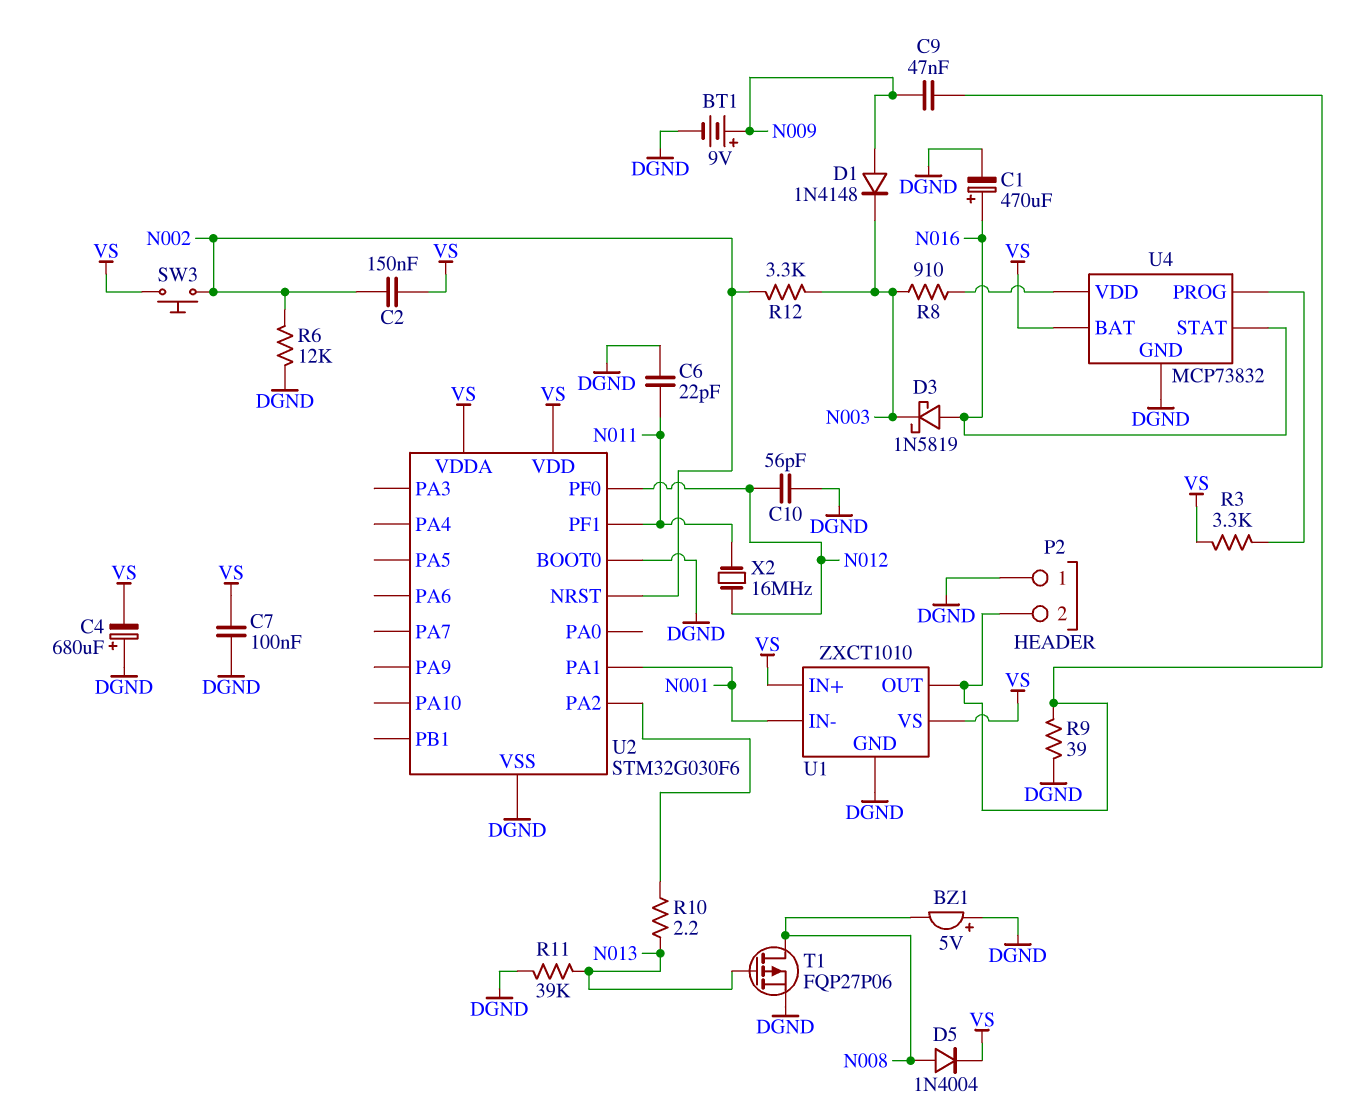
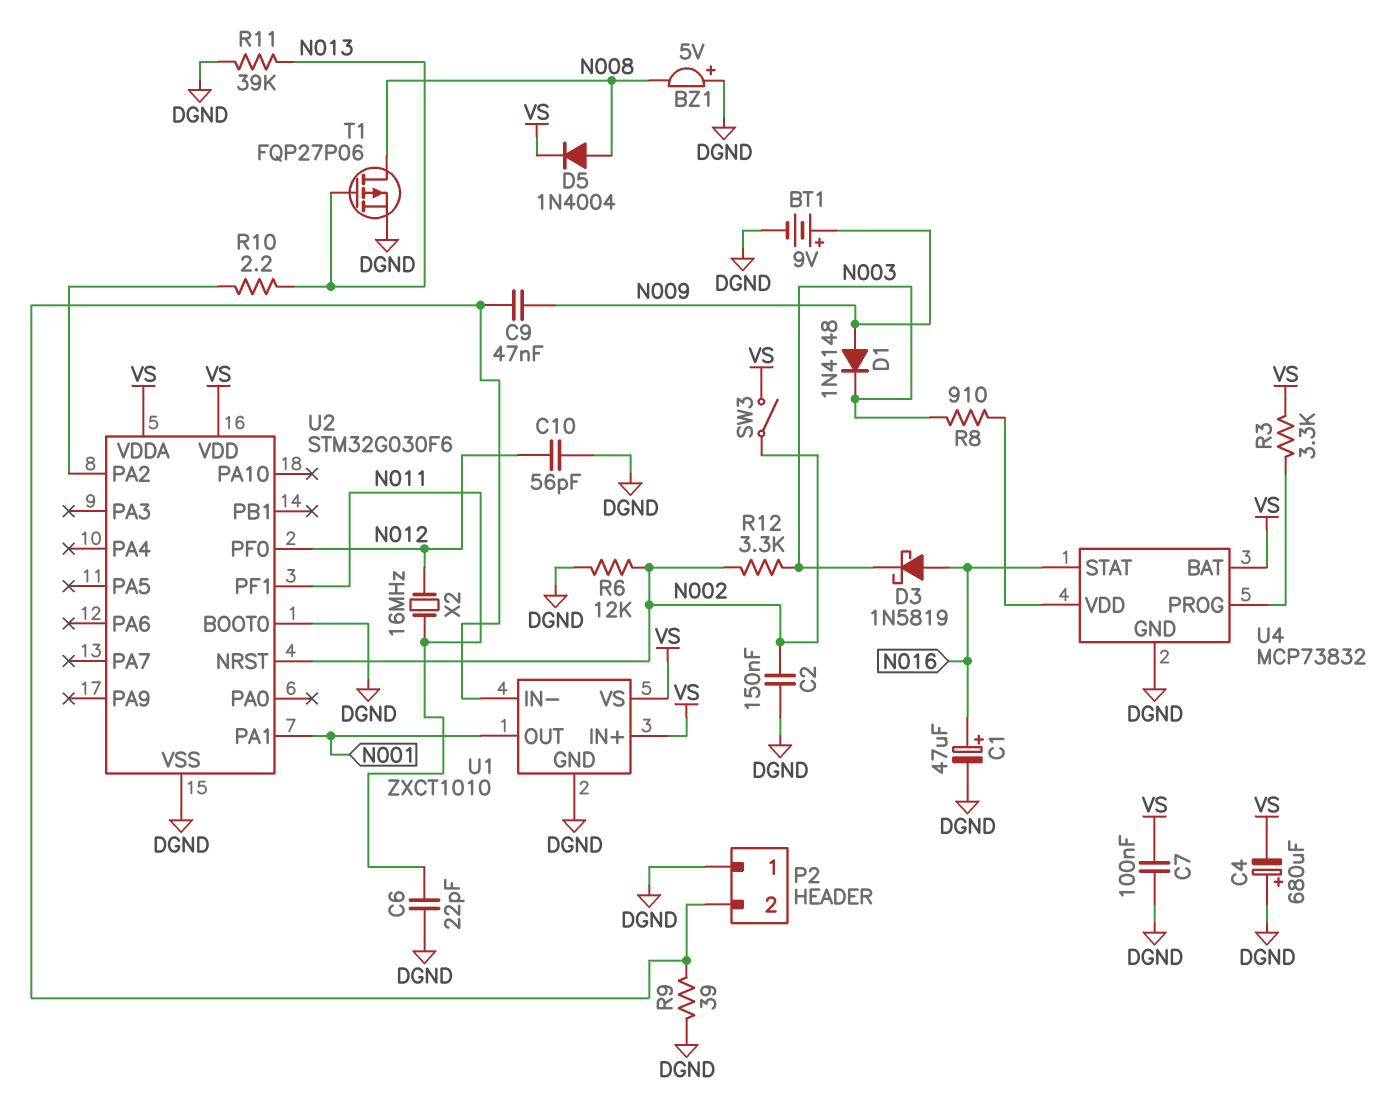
C1: 470uF (plus N016, minus DGND) -> 47uF (plus N016, minus DGND)
C2: 150nF (N002, VS) -> 150nF (DGND, N002)
SW3: button (N002, VS) -> switch (N002, VS)
U1 pin IN-: N001 -> P2/2
U1 pin OUT: P2/2 -> N001

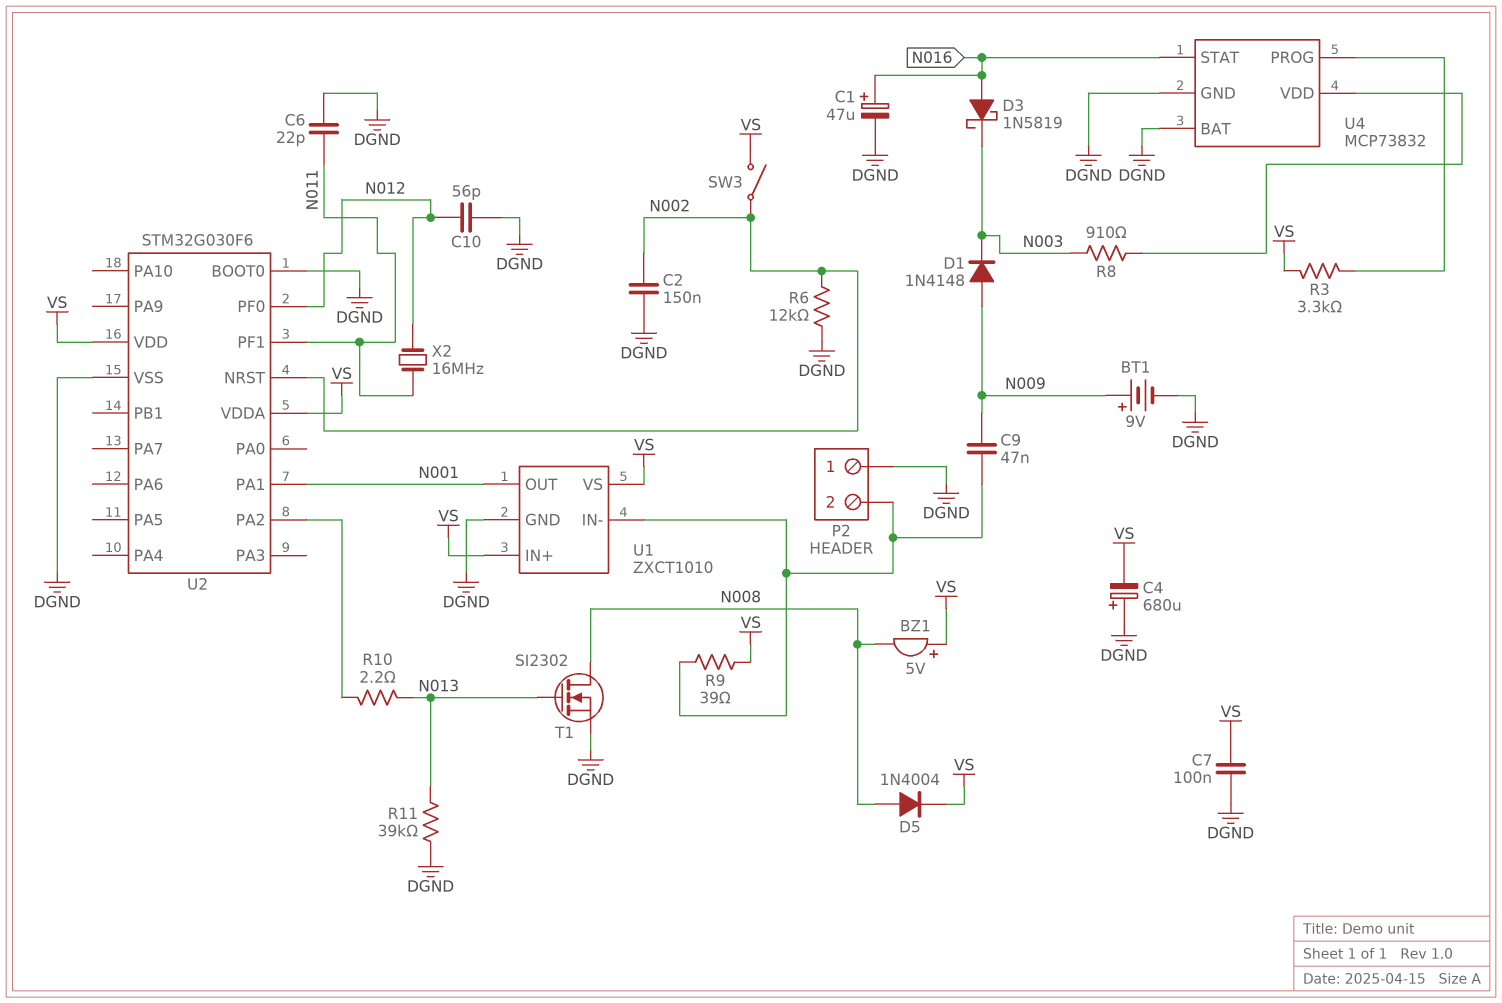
BZ1: buzzer 5V (plus DGND, minus N008) -> buzzer 5V (plus VS, minus N008)
R9: 39 (DGND, P2/2) -> 39 (P2/2, VS)
R12: 3.3k (N002, N003) -> none
T1: PMOS FQP27P06 (G N013, D N008, S DGND) -> NMOS SI2302 (G N013, D N008, S DGND)
U4 pin BAT: VS -> DGND

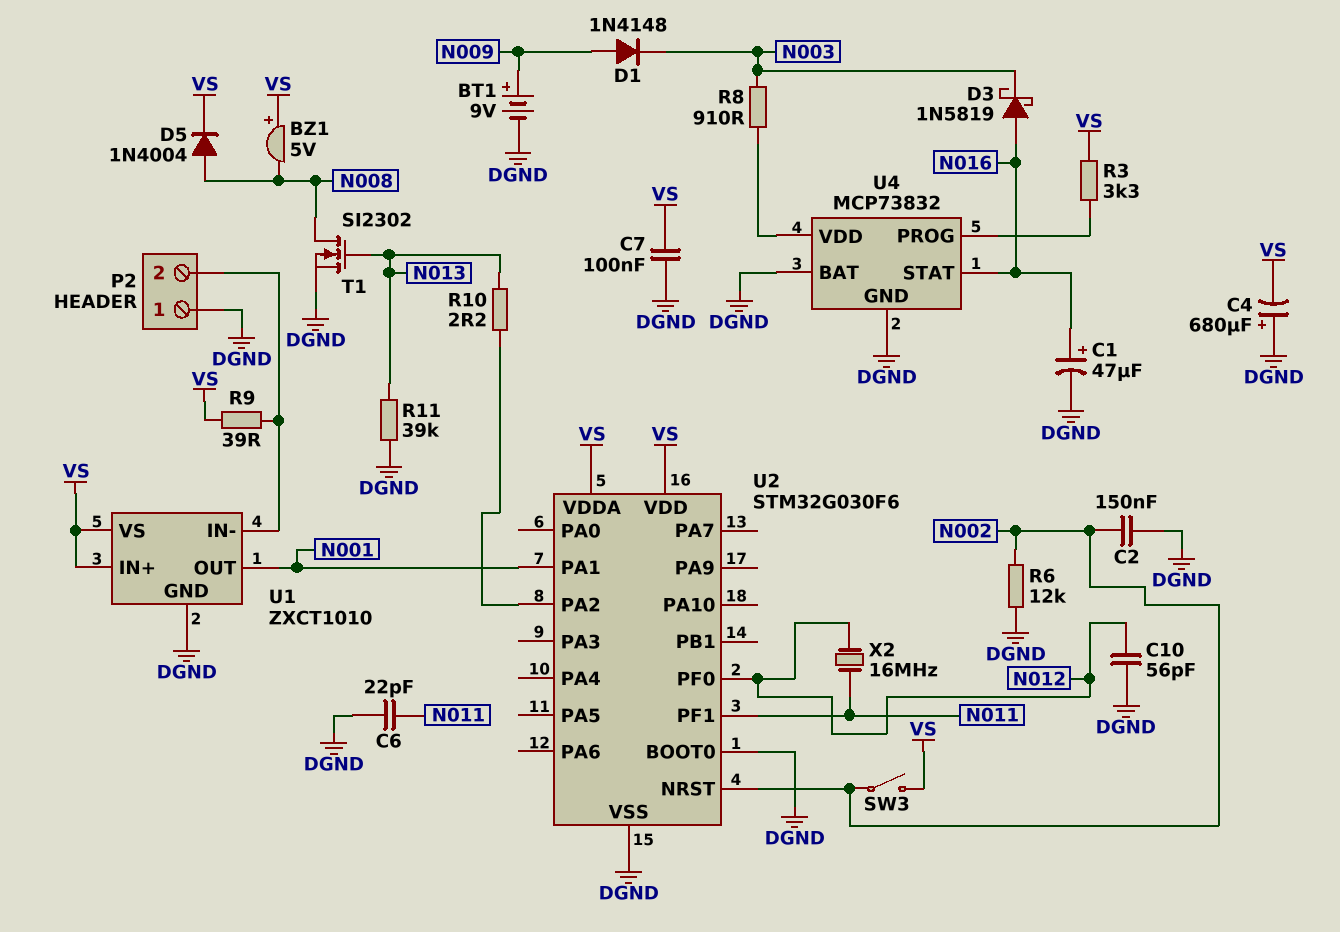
C9: 47nF (N009, P2/2) -> none

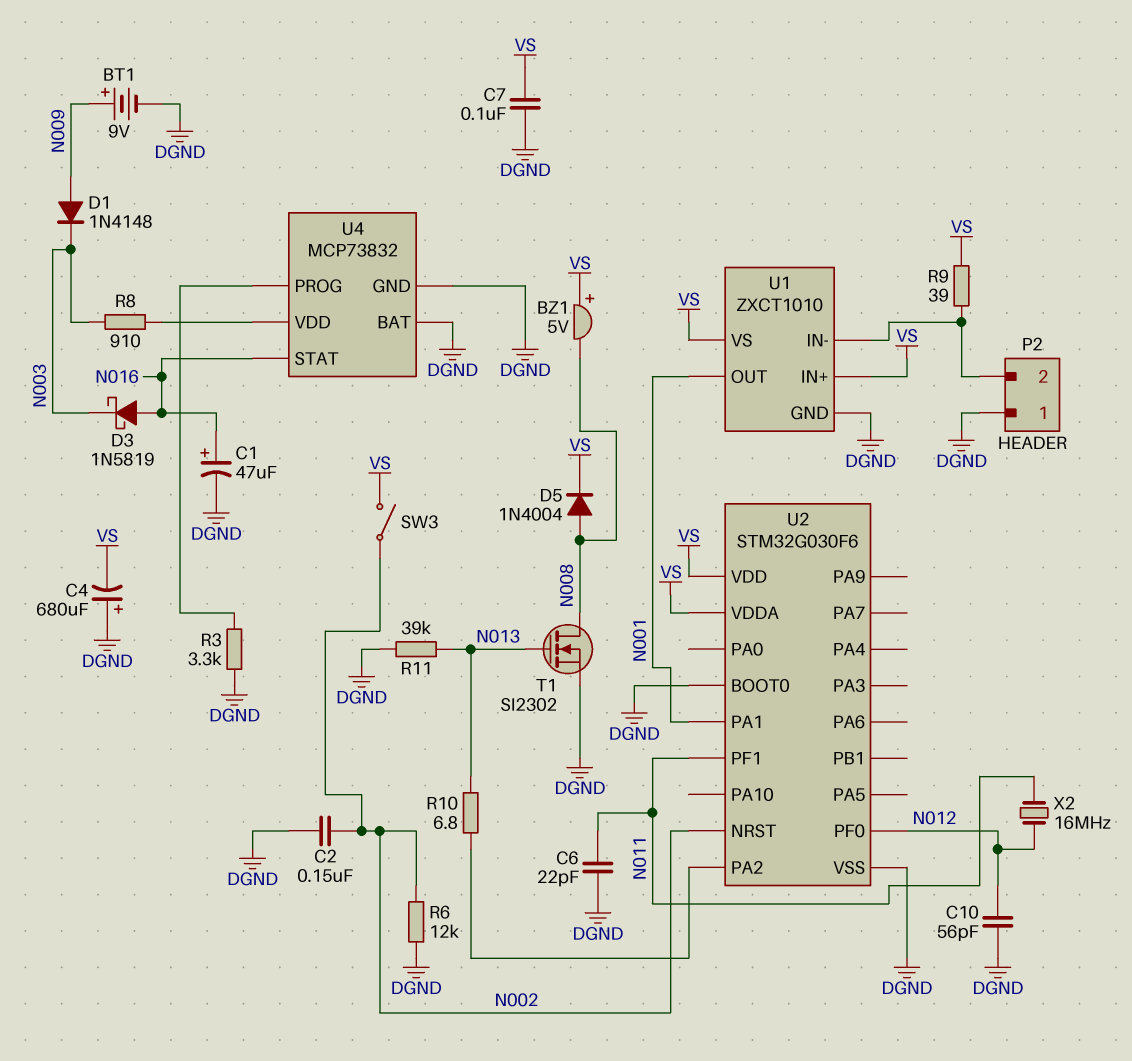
R3: 3.3k (U4/PROG, VS) -> 3.3k (DGND, U4/PROG)
R10: 2.2 (N013, U2/PA2) -> 6.8 (N013, U2/PA2)

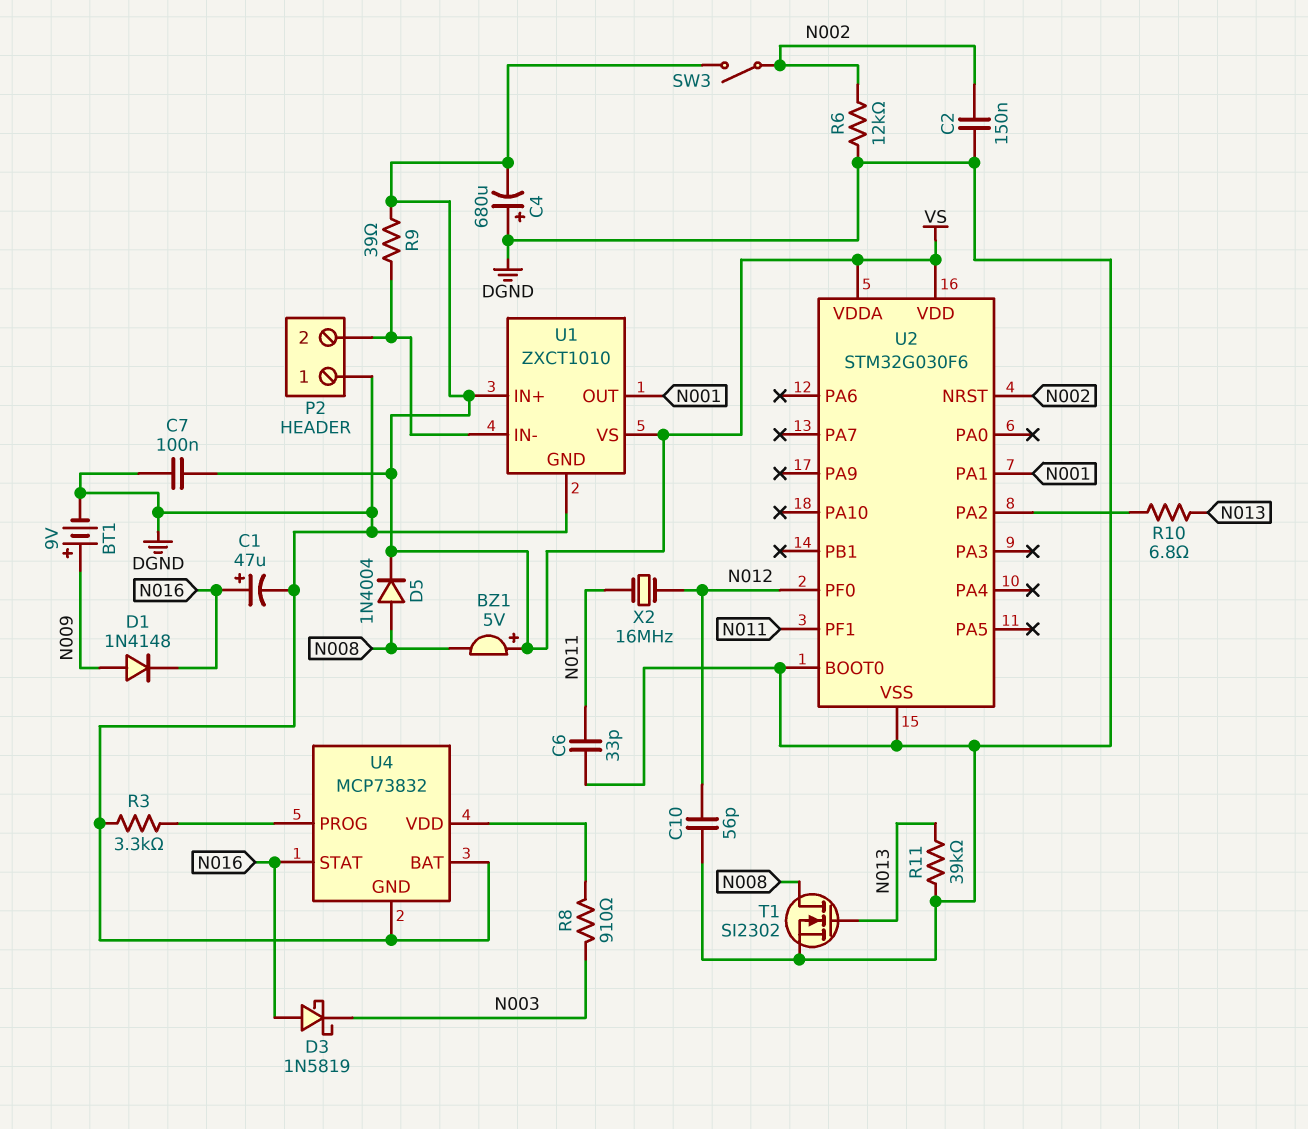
C6: 22pF (DGND, N011) -> 33pF (DGND, N011)
D1: diode 1N4148 (A N009, K N003) -> diode 1N4148 (A N009, K N016)

